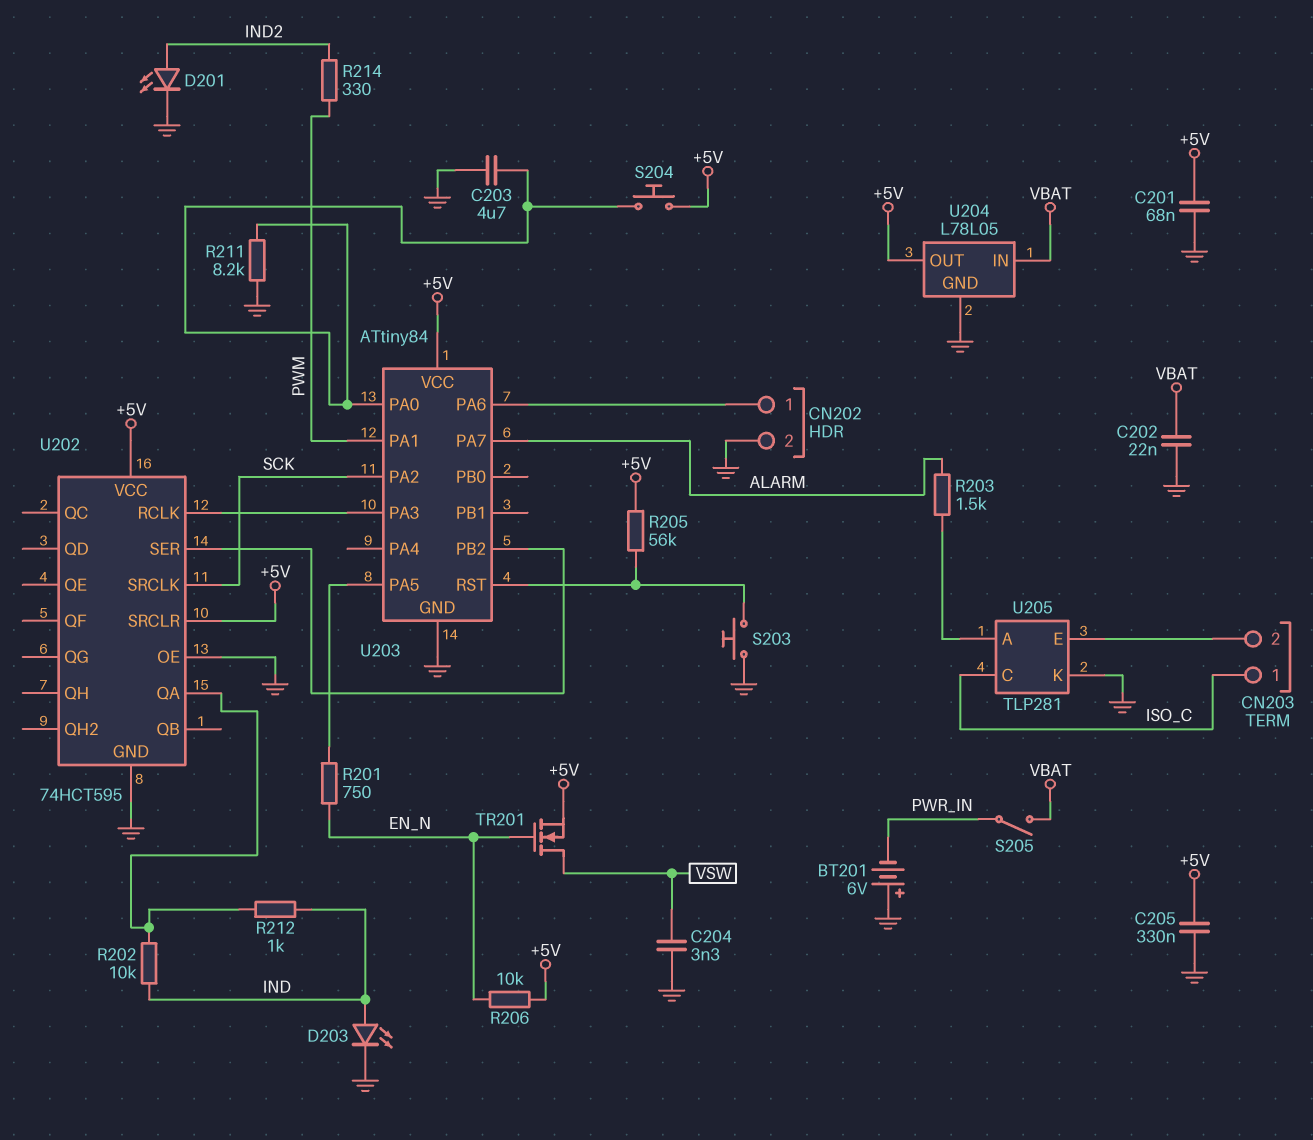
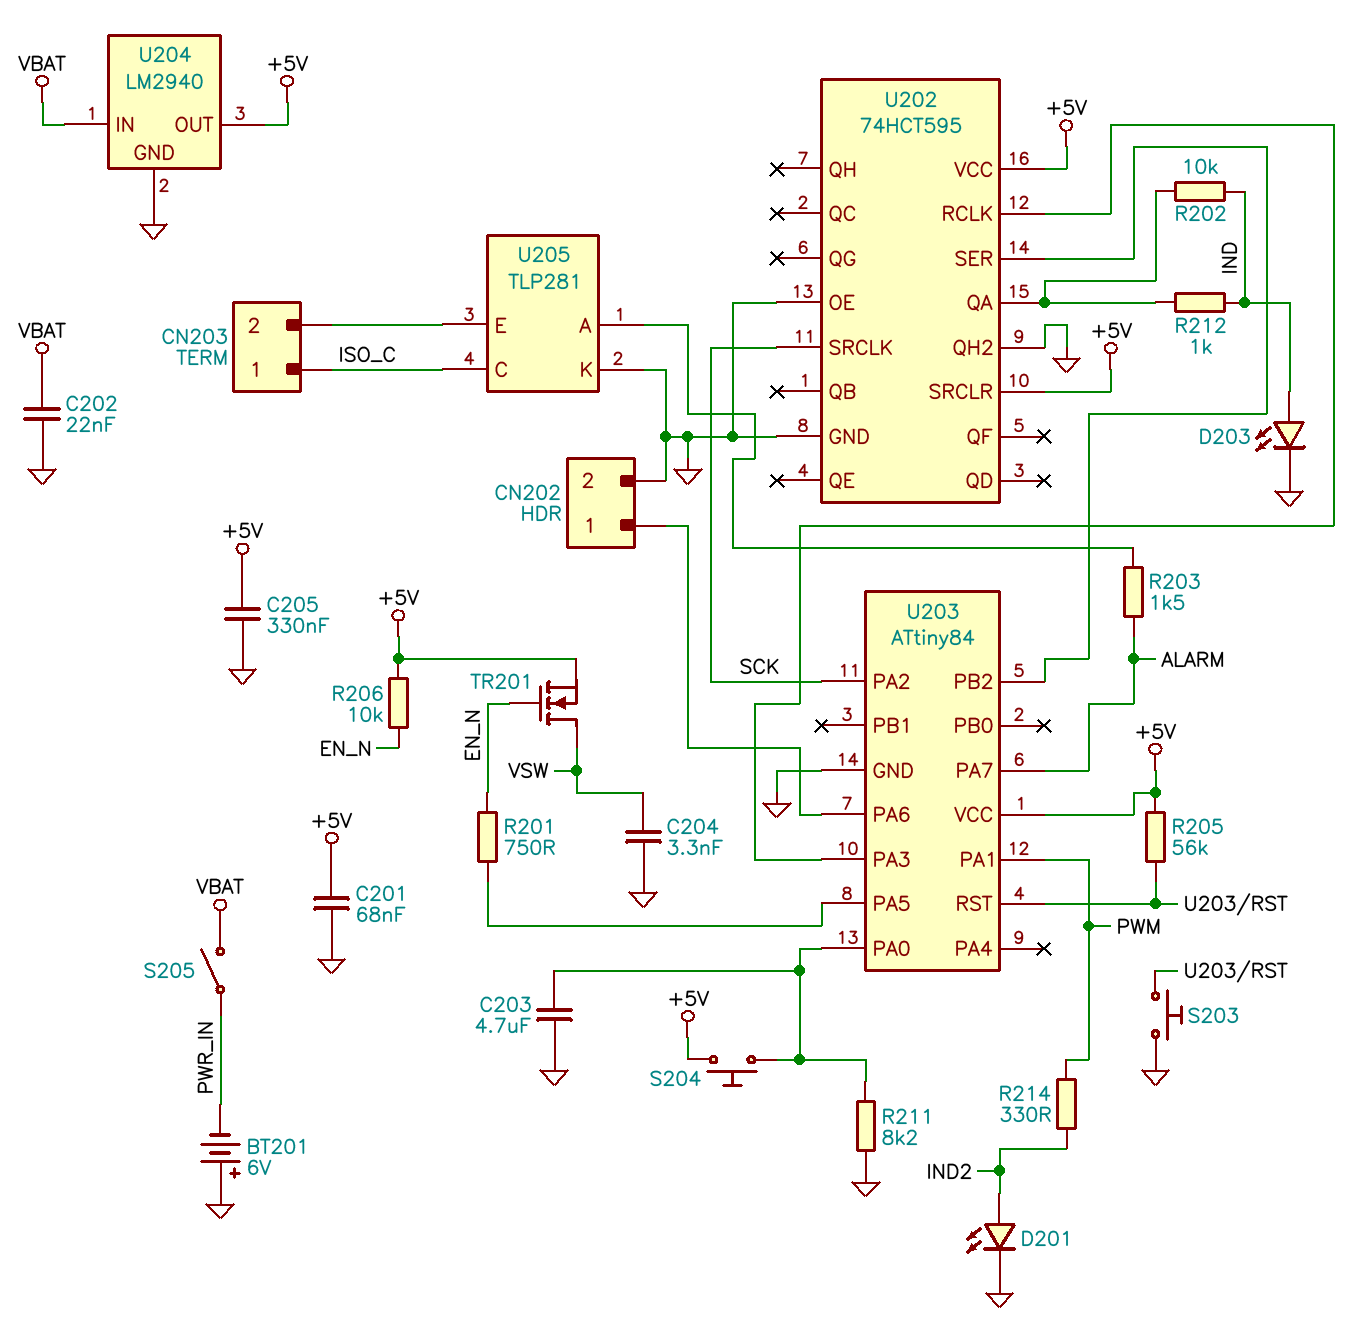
U202 pin QH2: none -> GND
U204: L78L05 -> LM2940

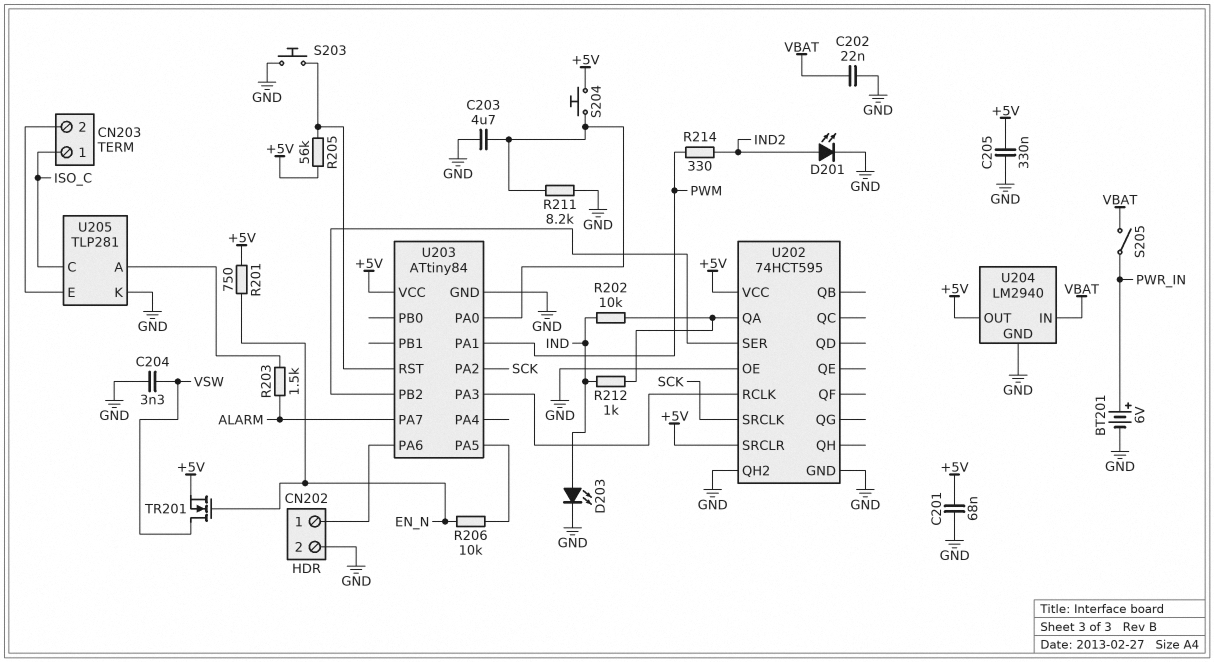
BT201: 6V (plus GND, minus PWR_IN) -> 6V (plus PWR_IN, minus GND)
R201: 750 (EN_N, U203/PA5) -> 750 (+5V, EN_N)
R206: 10k (+5V, EN_N) -> 10k (EN_N, U203/PA5)

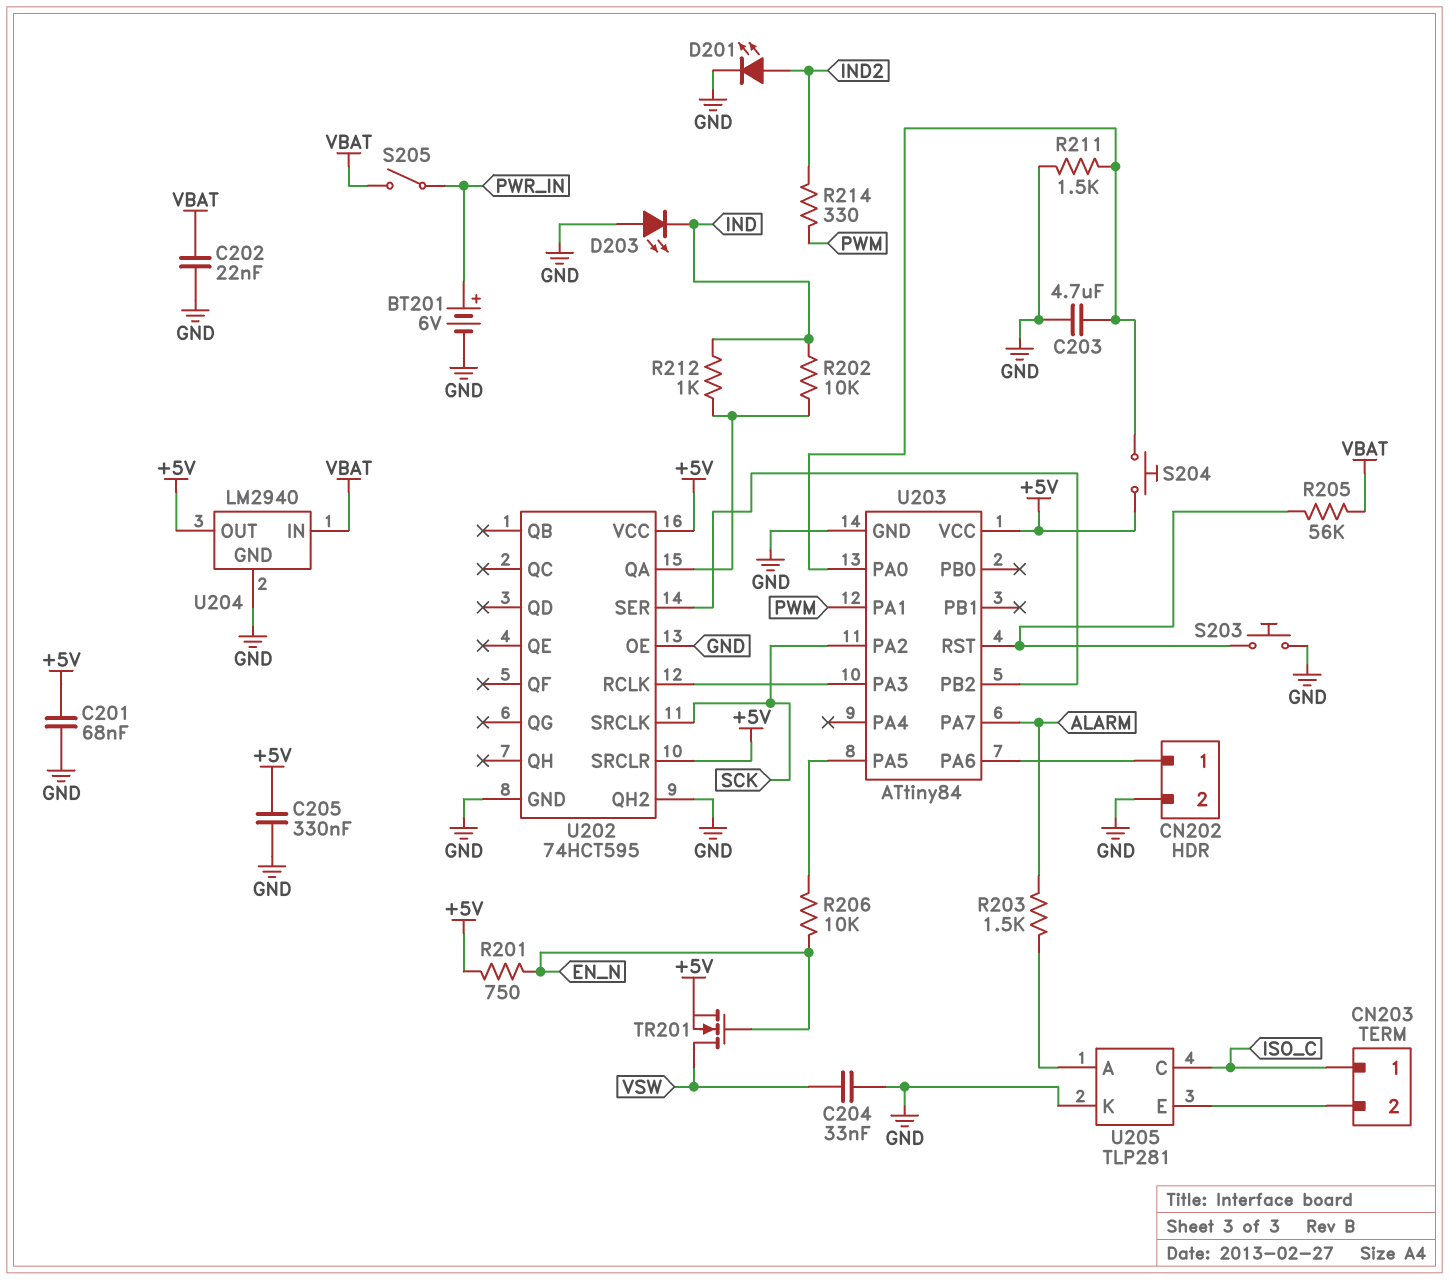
C204: 3.3nF (GND, VSW) -> 33nF (GND, VSW)
D203: LED (A IND, K GND) -> LED (A GND, K IND)
R205: 56k (+5V, U203/RST) -> 56k (U203/RST, VBAT)
R211: 8.2k (GND, U203/PA0) -> 1.5k (GND, U203/PA0)

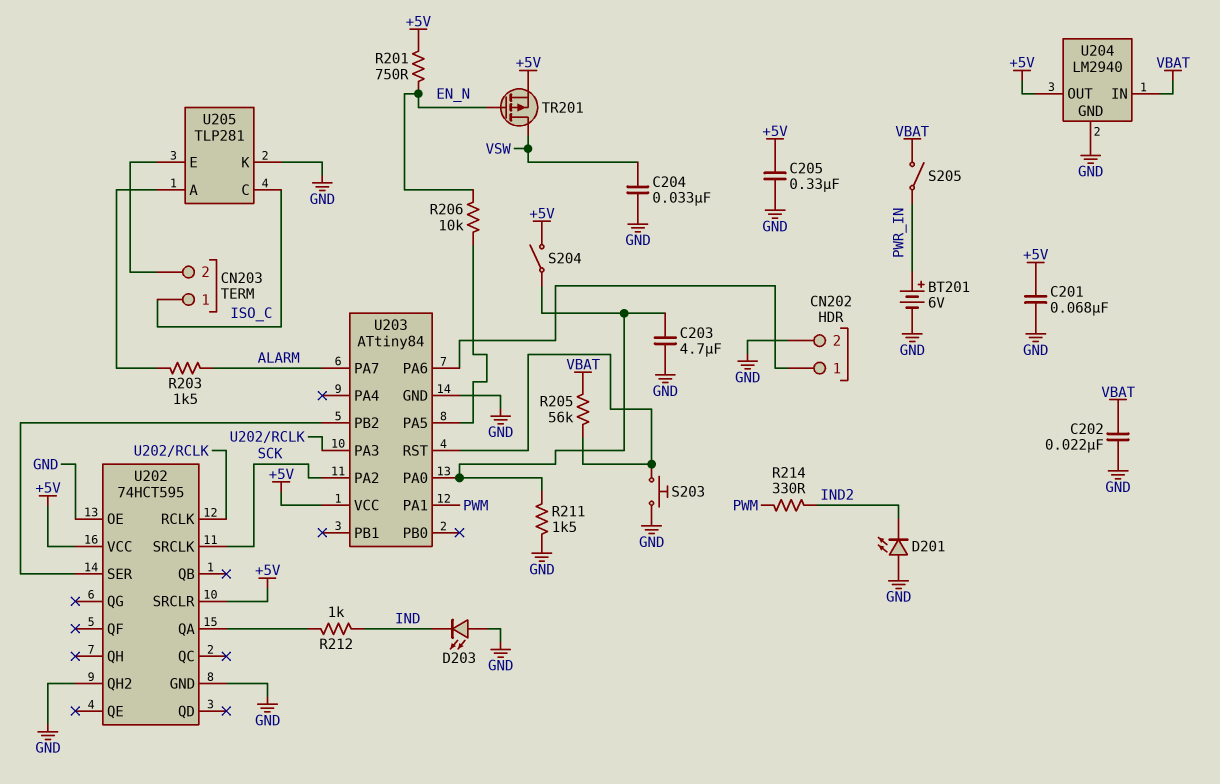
D201: LED (A IND2, K GND) -> LED (A GND, K IND2)
R202: 10k (IND, U202/QA) -> none
S204: button (+5V, U203/PA0) -> switch (+5V, U203/PA0)
TR201: NMOS (G EN_N, D VSW, S +5V) -> PMOS (G EN_N, D VSW, S +5V)

